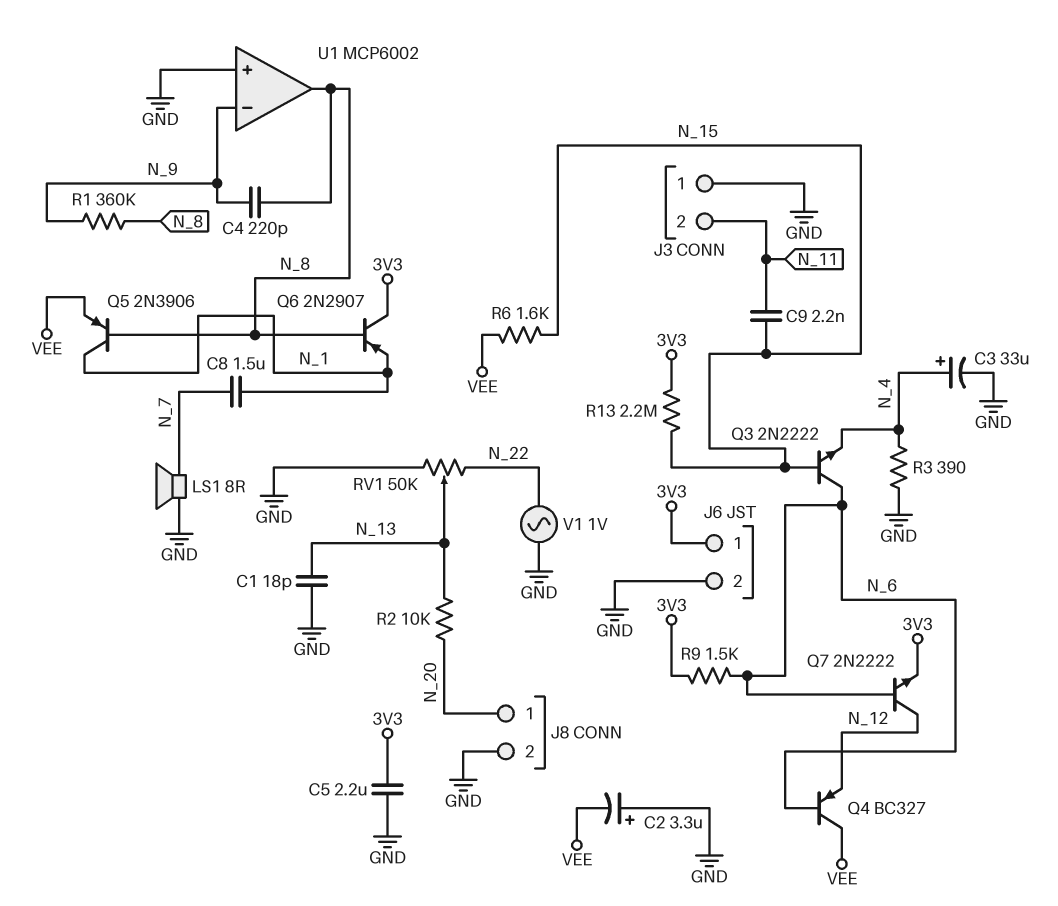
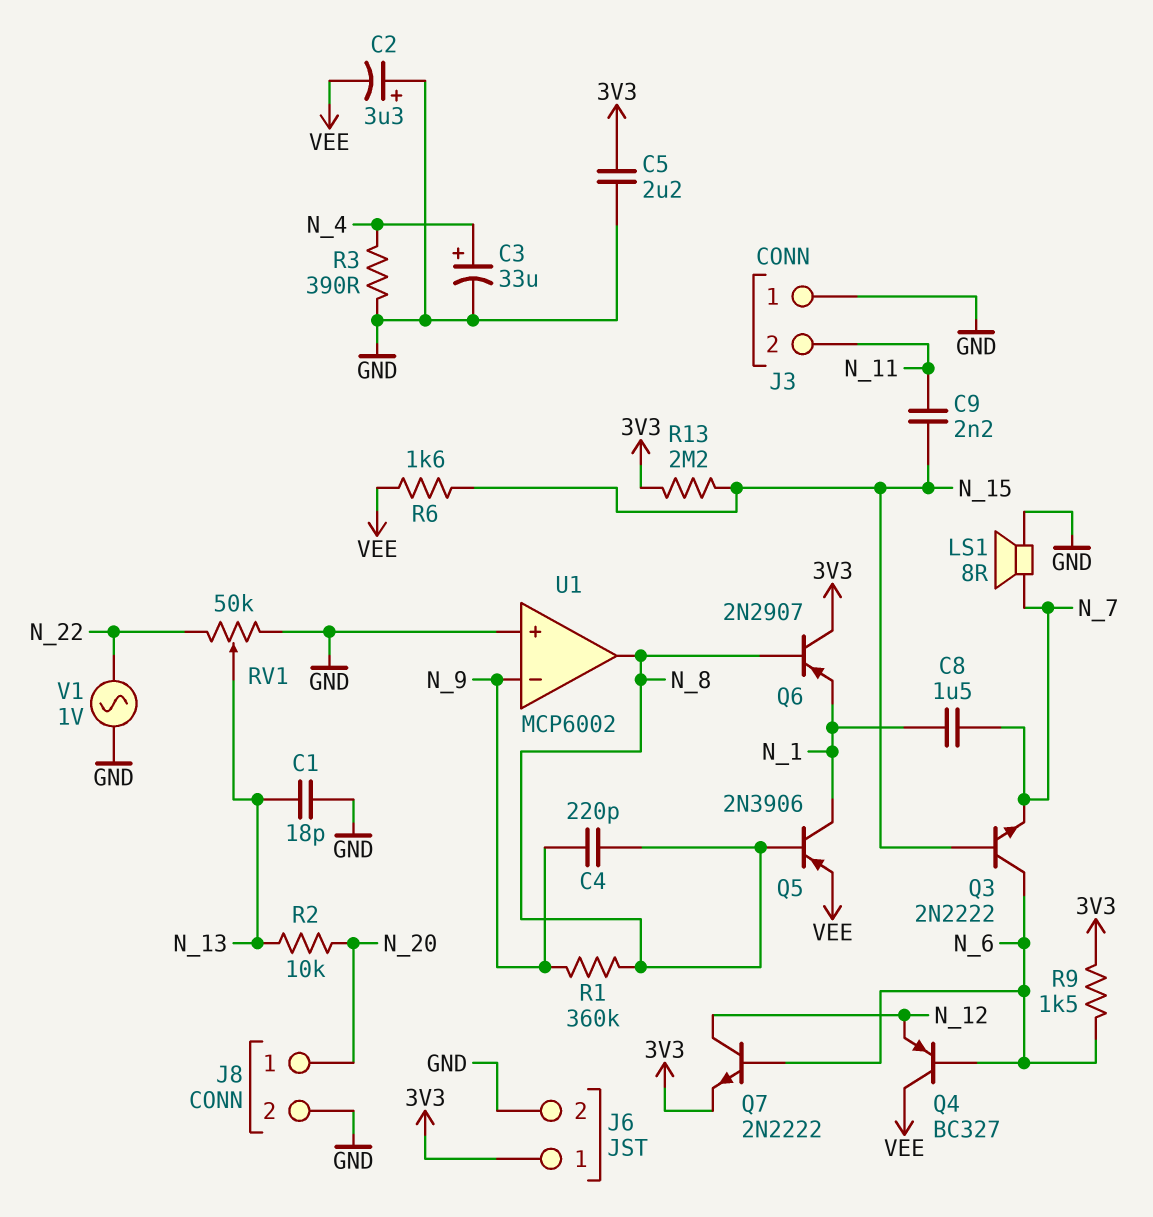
Q3: NPN 2N2222 (B N_15, C N_6, E N_4) -> NPN 2N2222 (B N_15, C N_6, E N_7)

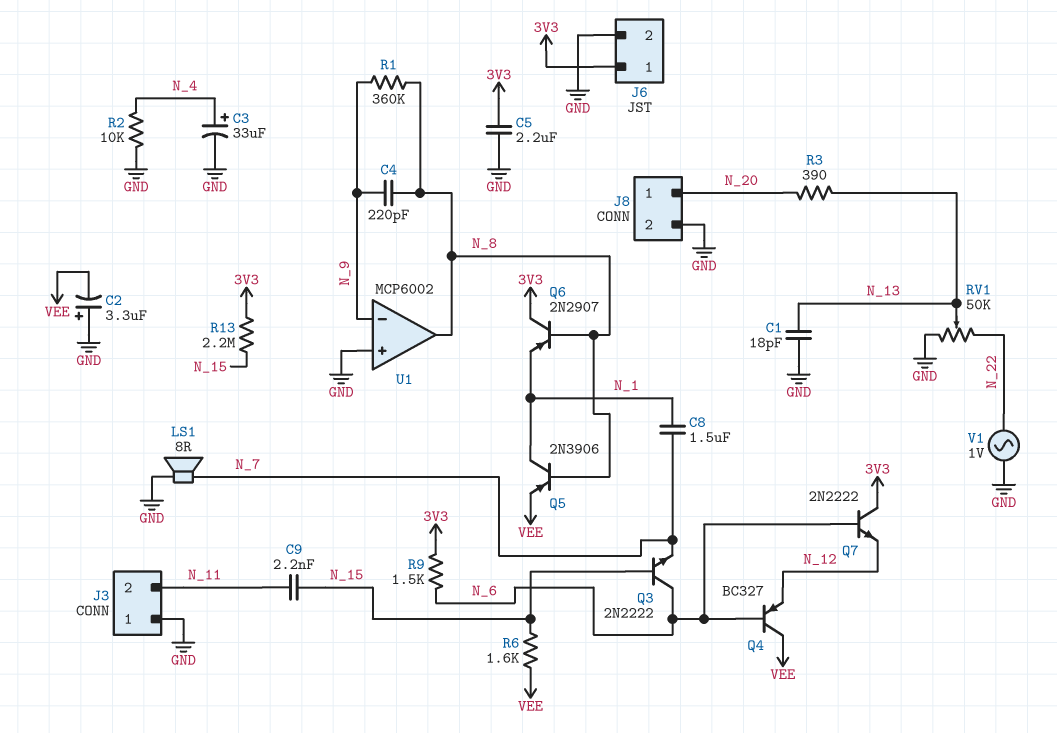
Q7: NPN 2N2222 (B N_6, C N_12, E 3V3) -> NPN 2N2222 (B N_6, C 3V3, E N_12)
R2: 10k (N_13, N_20) -> 10k (GND, N_4)
R3: 390 (GND, N_4) -> 390 (N_13, N_20)

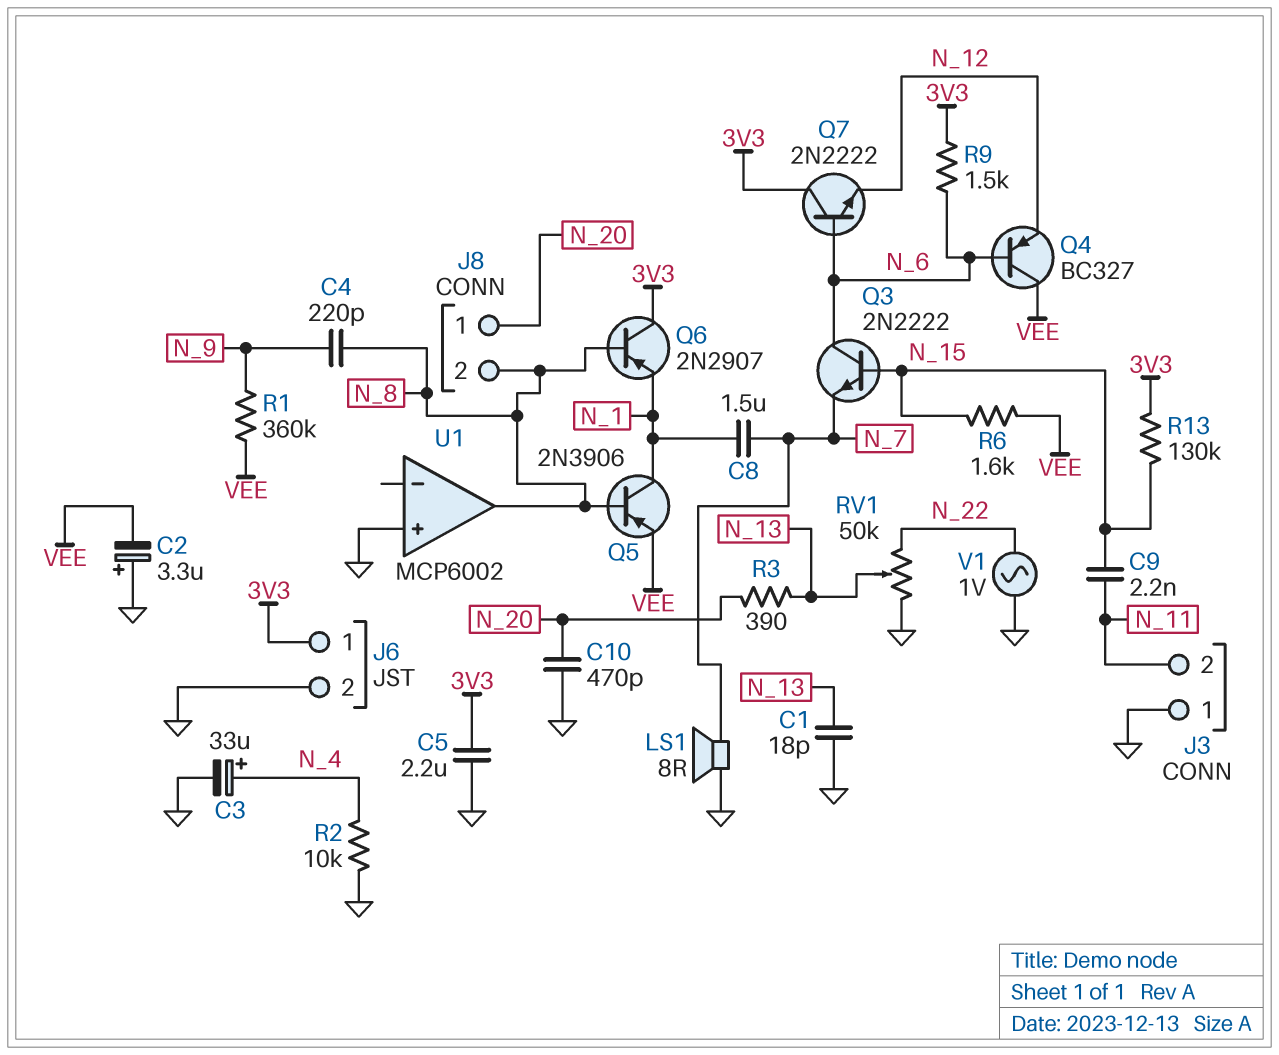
C10: none -> 470pF (GND, N_20)
J8 pin 2: GND -> N_8
R1: 360k (N_8, N_9) -> 360k (N_9, VEE)
R13: 2.2M (3V3, N_15) -> 130k (3V3, N_15)
U1 pin in-: N_9 -> none

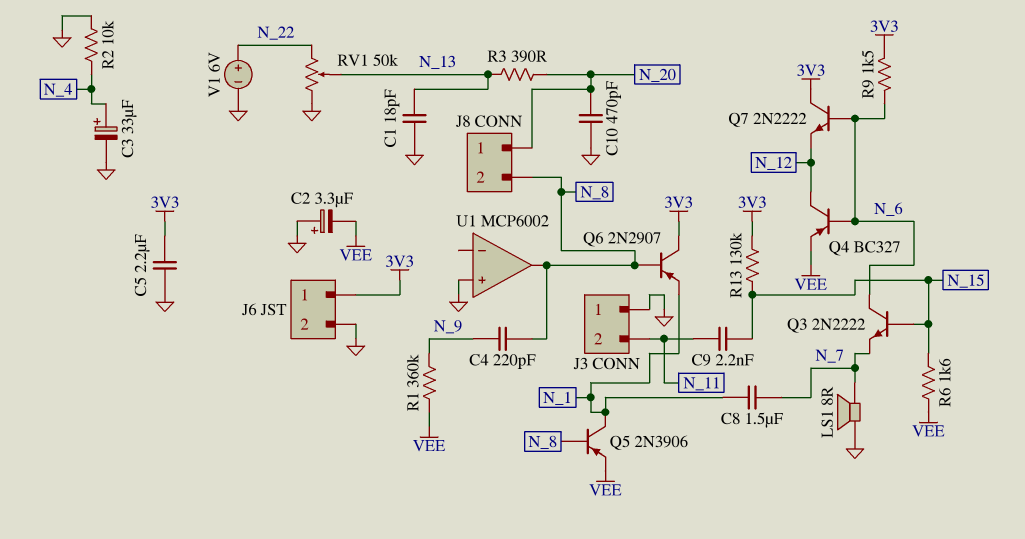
Q4: PNP BC327 (B N_6, C VEE, E N_12) -> PNP BC327 (B N_6, C N_12, E VEE)
V1: AC 1V (GND, N_22) -> 6V (plus N_22, minus GND)

